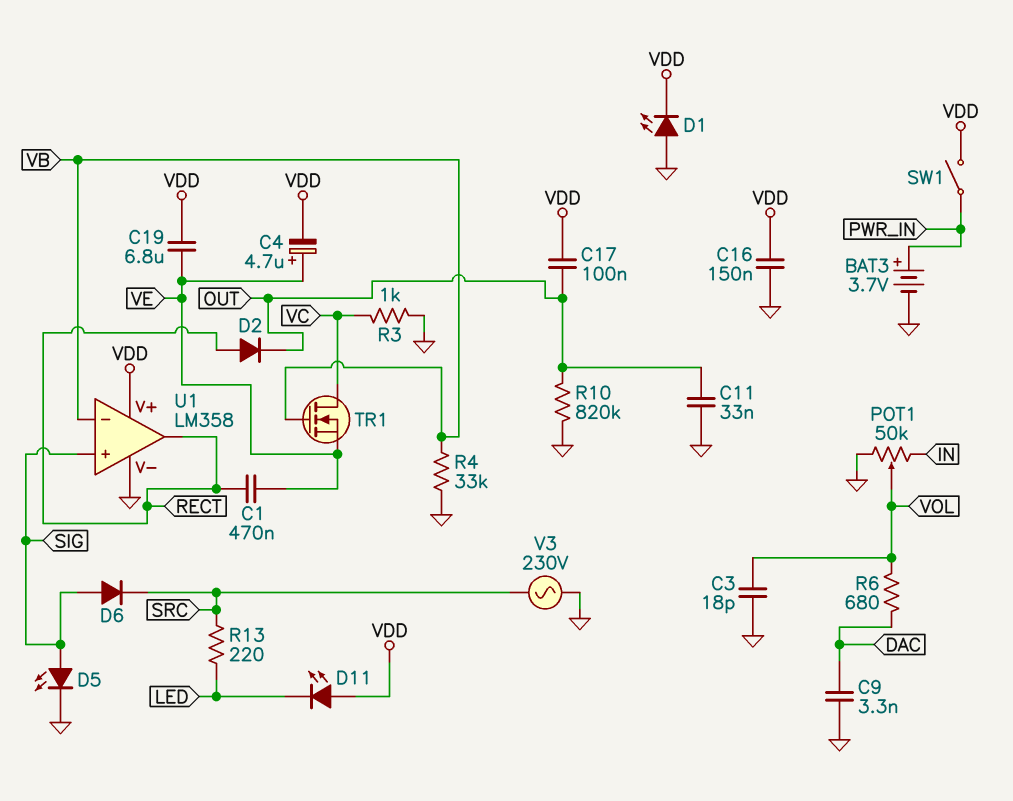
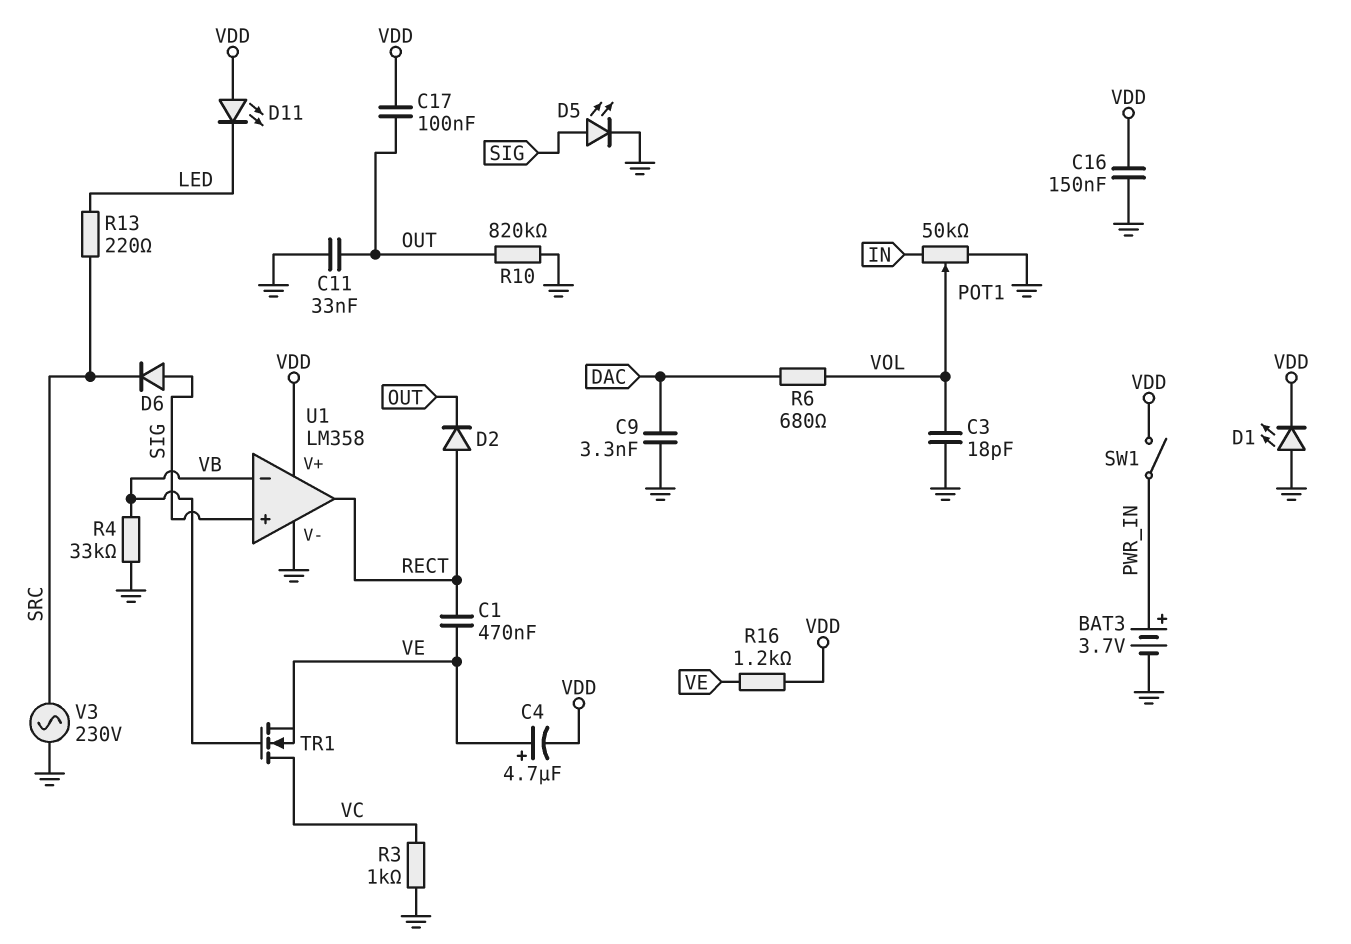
C19: 6.8uF (VDD, VE) -> none
R16: none -> 1.2k (VDD, VE)

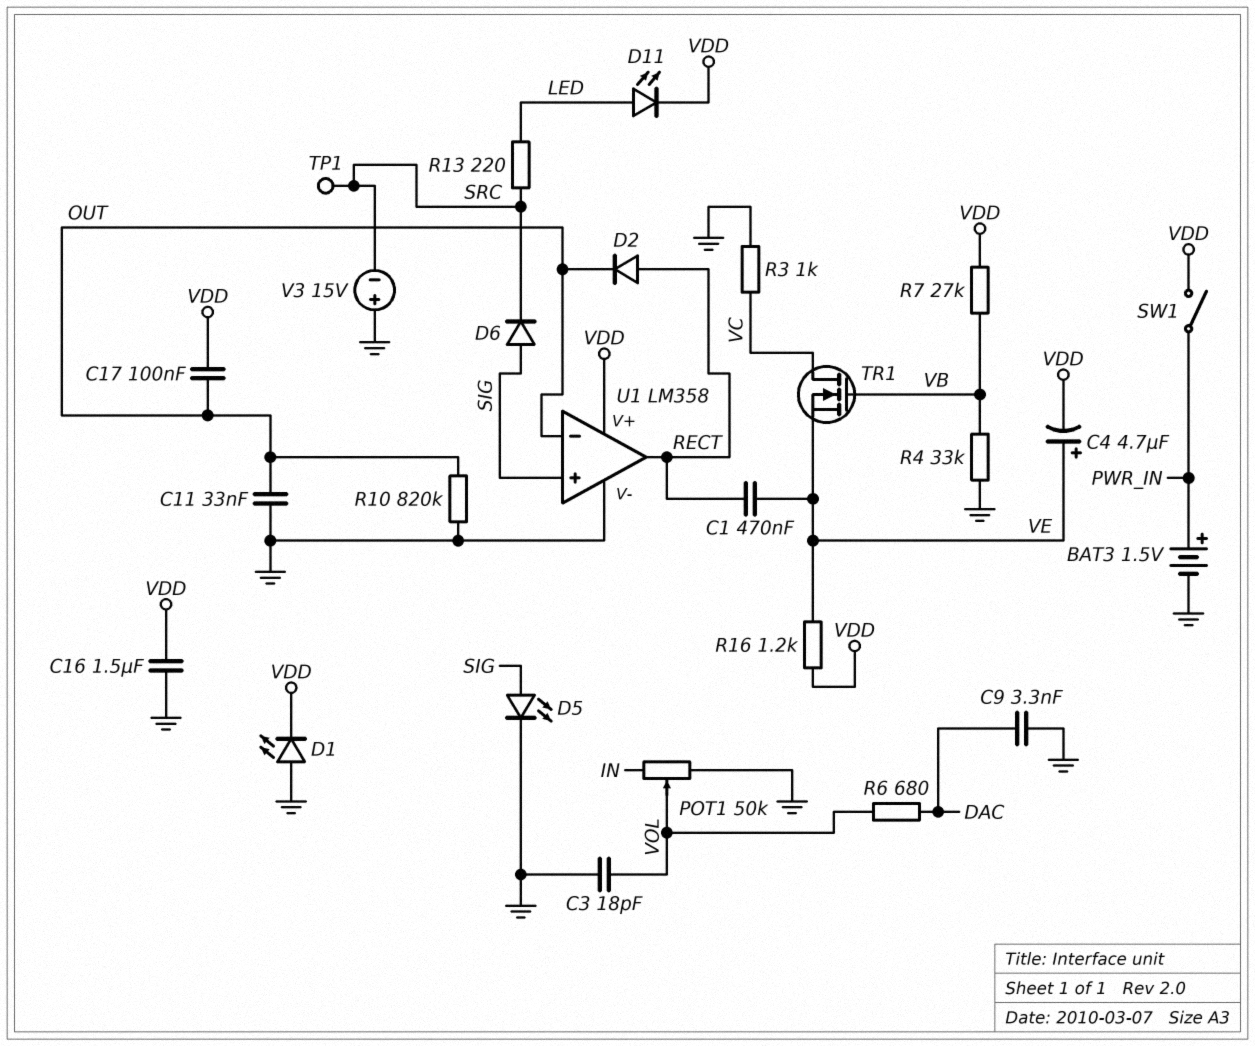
BAT3: 3.7V (plus PWR_IN, minus GND) -> 1.5V (plus PWR_IN, minus GND)
C16: 150nF (GND, VDD) -> 1.5uF (GND, VDD)
D11: LED (A VDD, K LED) -> LED (A LED, K VDD)
R7: none -> 27k (VB, VDD)
TP1: none -> test point (SRC)
U1 pin in-: VB -> OUT
V3: AC 230V (GND, SRC) -> 15V (plus GND, minus SRC)

